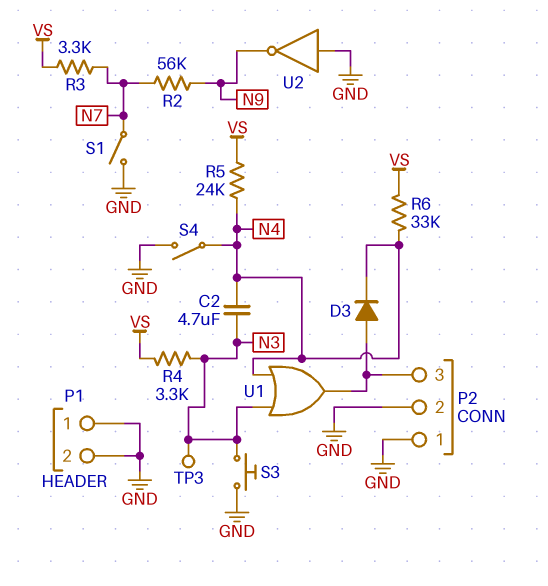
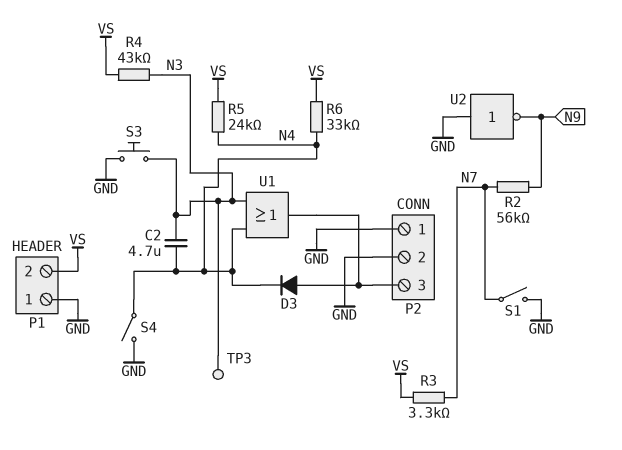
P1 pin 2: GND -> VS
R4: 3.3k (N3, VS) -> 43k (N3, VS)

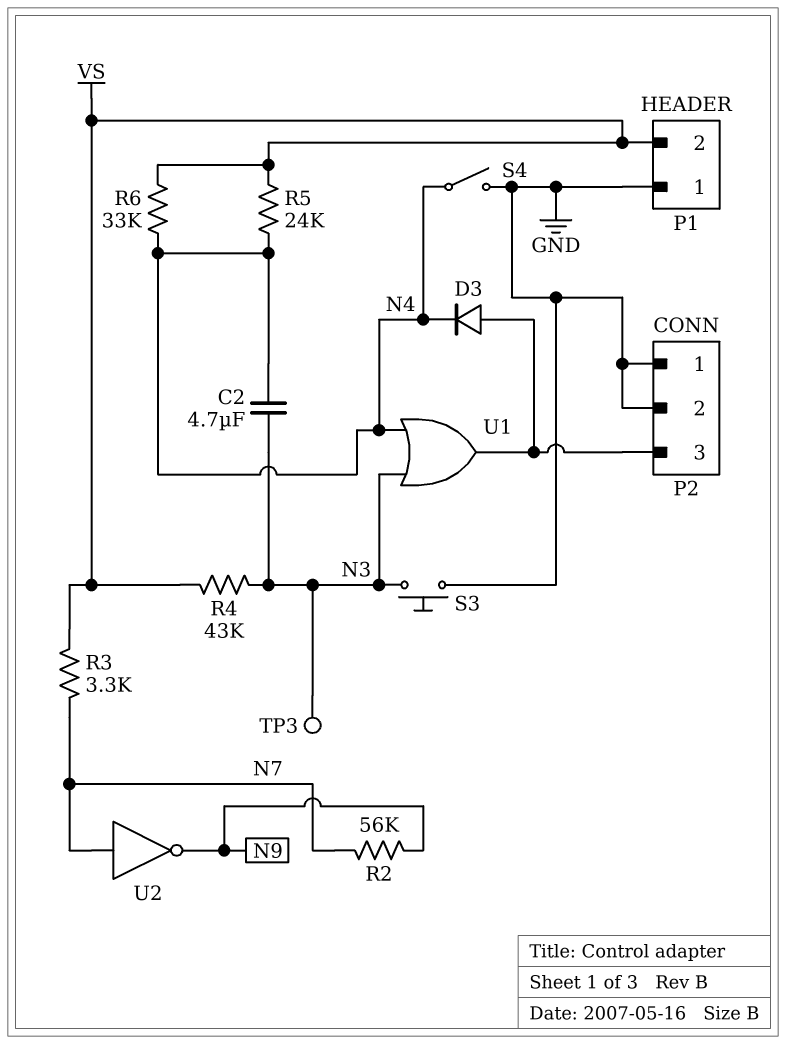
S1: switch (GND, N7) -> none
U2: NOT (in GND, out N9) -> NOT (in N7, out N9)

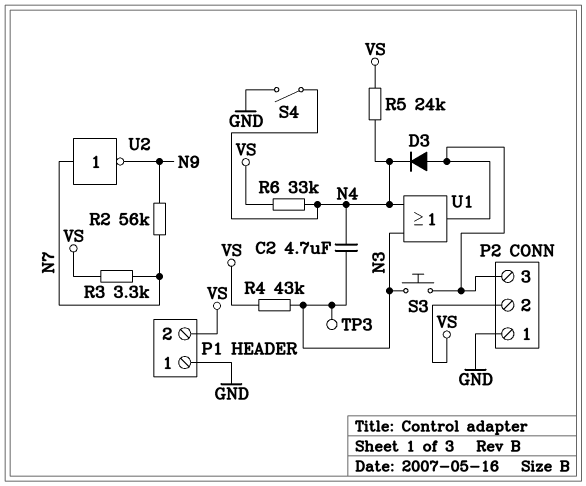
P2 pin 2: GND -> VS
S3: button (GND, N3) -> button (N3, P2/3)

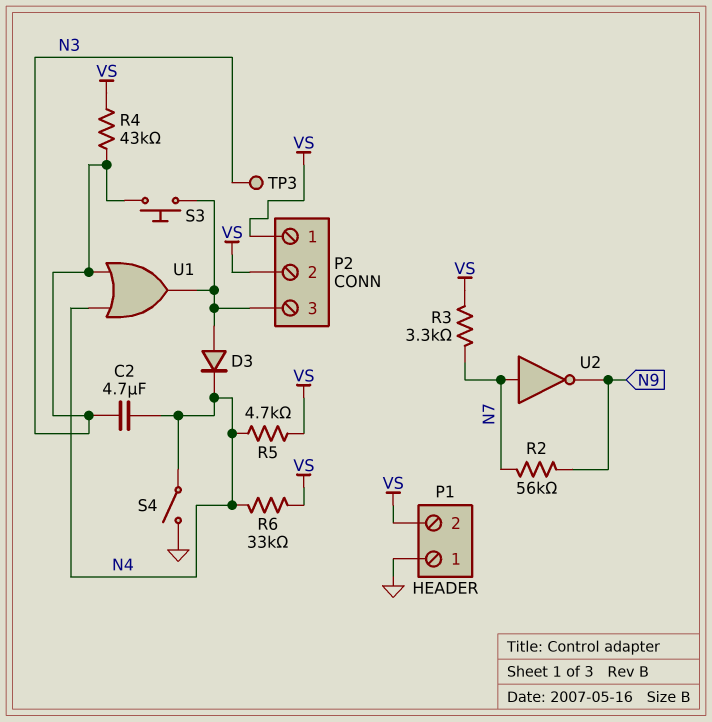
P2 pin 1: GND -> VS
R5: 24k (N4, VS) -> 4.7k (N4, VS)

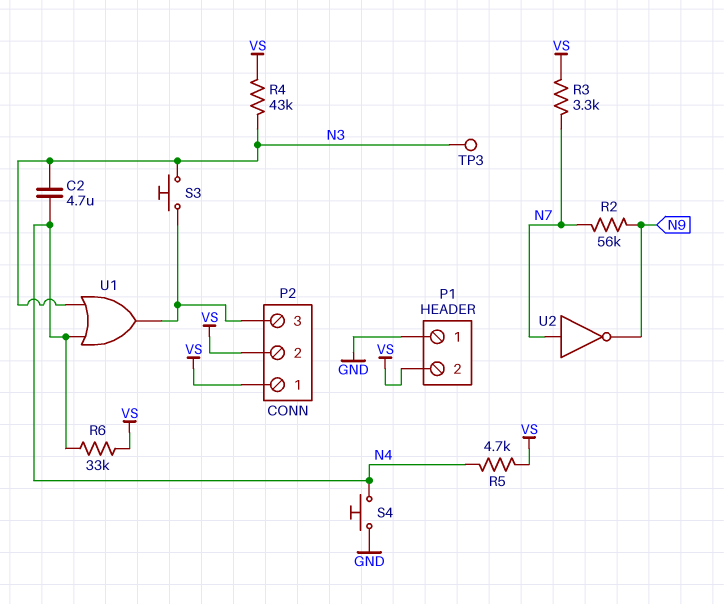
D3: diode (A P2/3, K N4) -> none
S4: switch (GND, N4) -> button (GND, N4)

